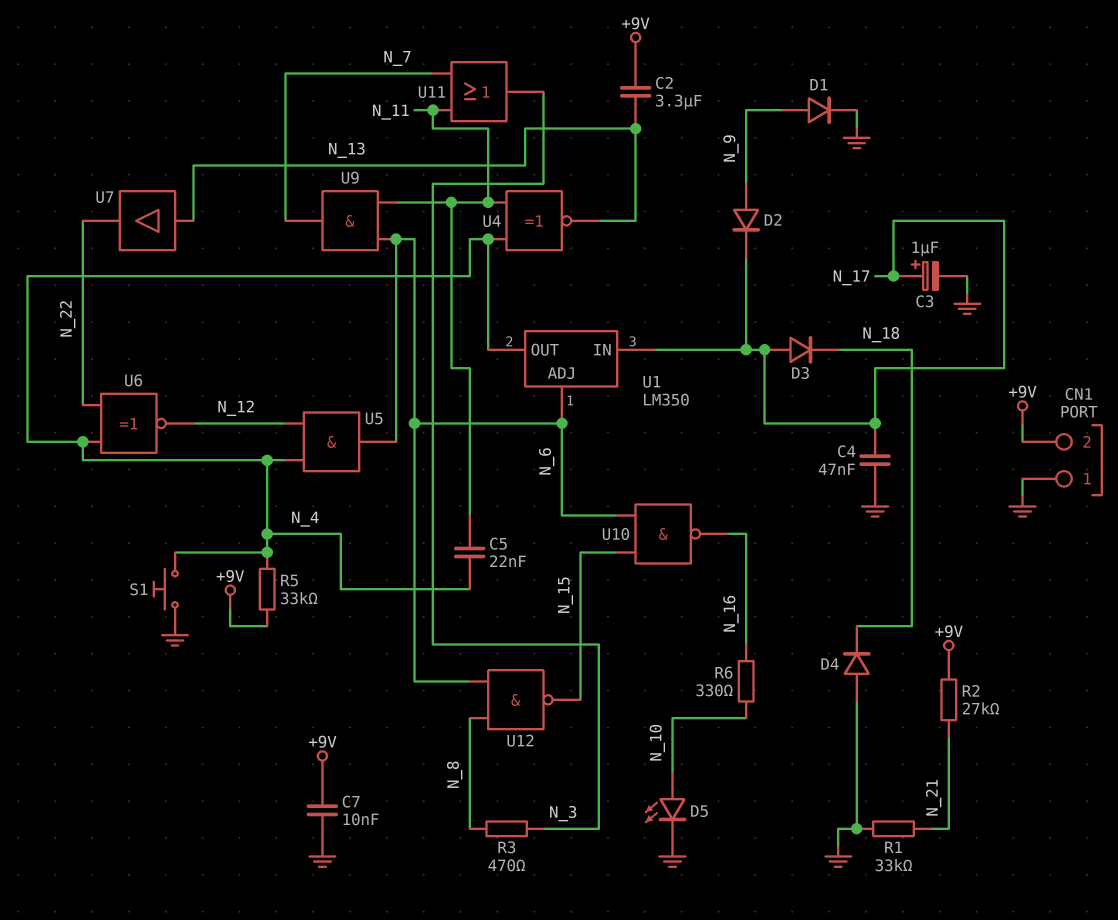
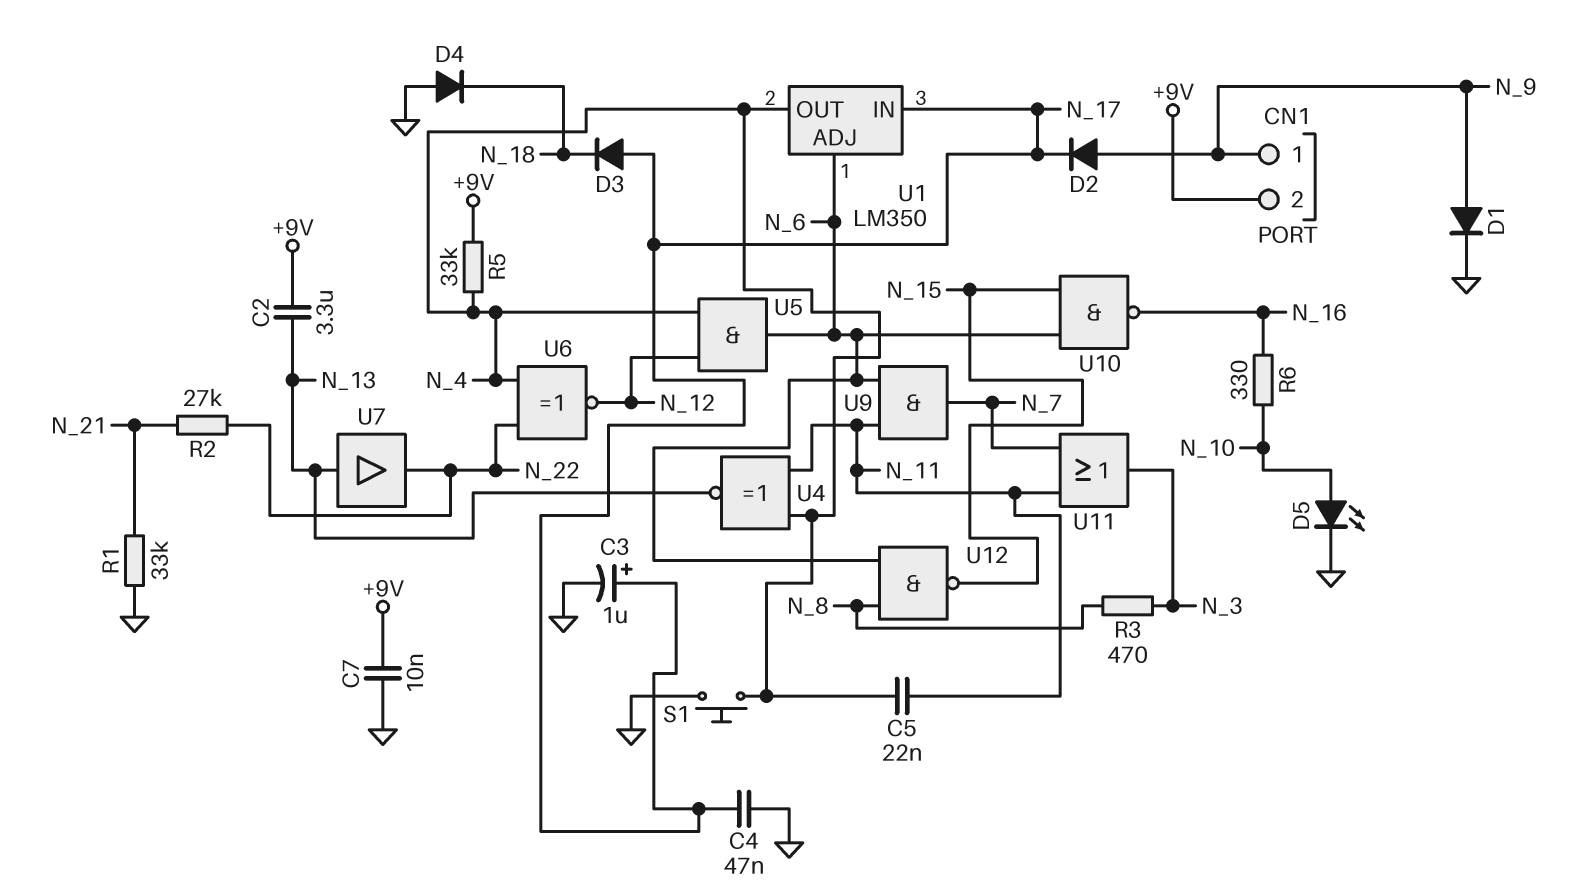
CN1 pin 1: GND -> N_9
R2: 27k (+9V, N_21) -> 27k (N_21, N_22)

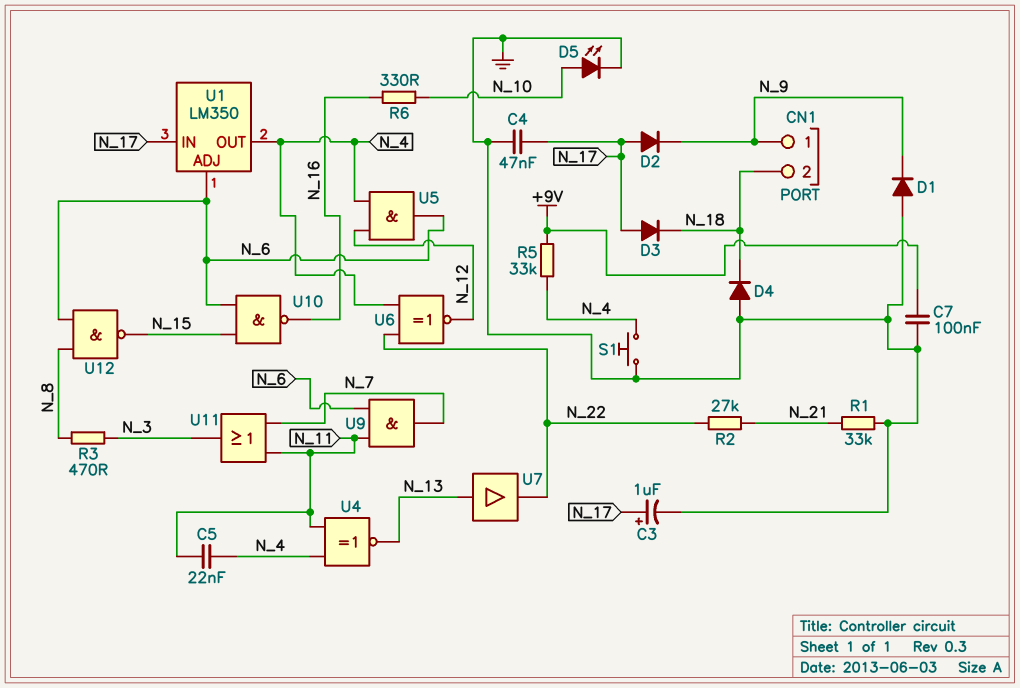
C2: 3.3uF (+9V, N_13) -> none
C7: 10nF (+9V, GND) -> 100nF (+9V, GND)
CN1 pin 2: +9V -> N_18
D1: diode (A N_9, K GND) -> diode (A GND, K N_9)
D2: diode (A N_9, K N_17) -> diode (A N_17, K N_9)

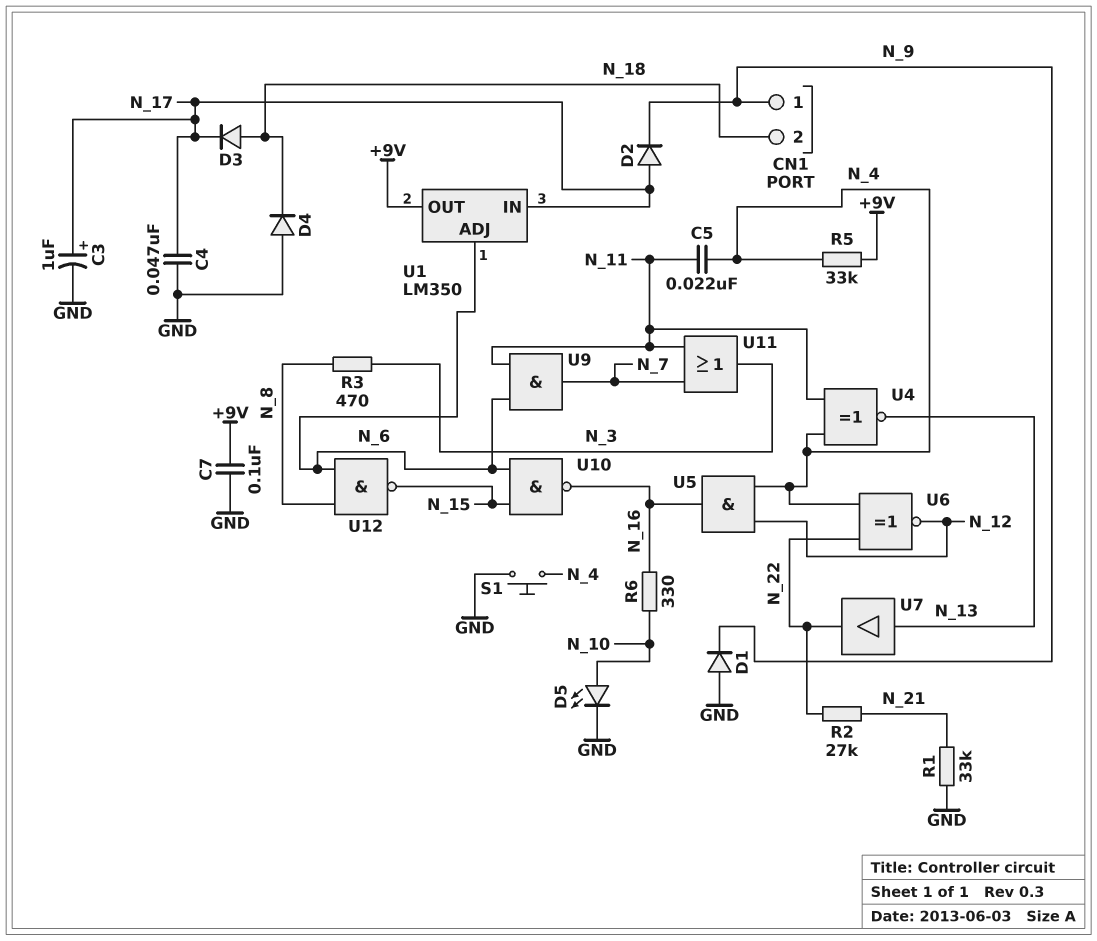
D3: diode (A N_17, K N_18) -> diode (A N_18, K N_17)
U1 pin OUT: N_4 -> +9V
U5: AND (in N_4, in N_12, out N_6) -> AND (in N_4, in N_12, out N_16)

